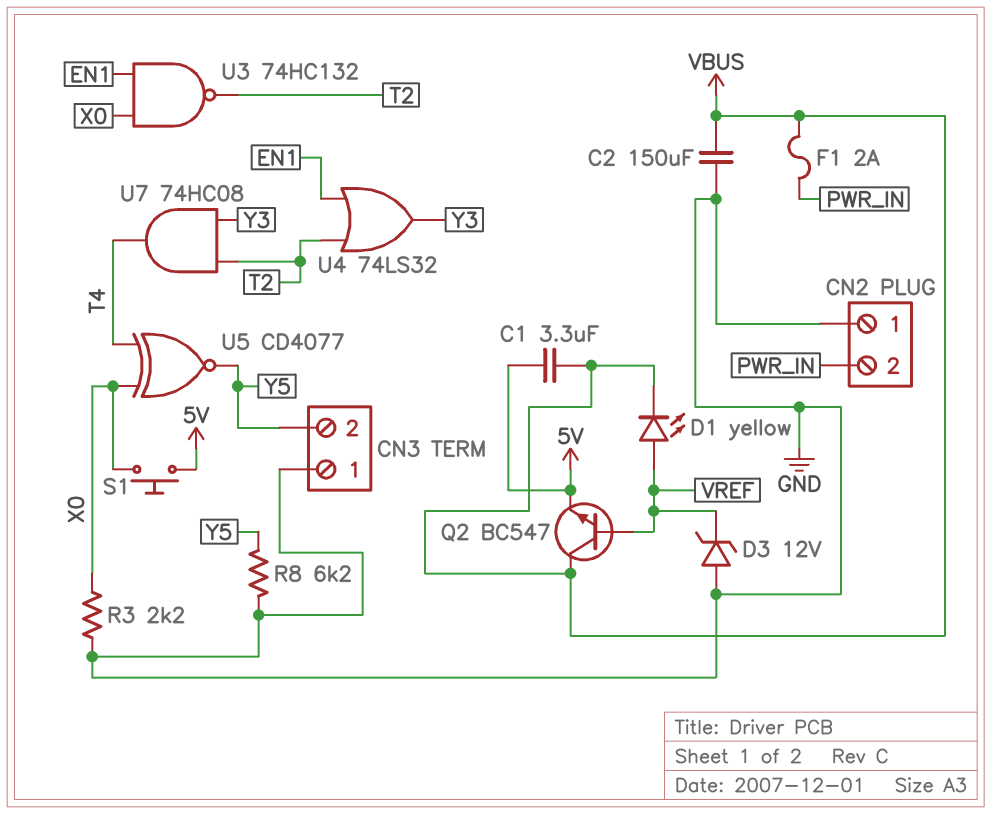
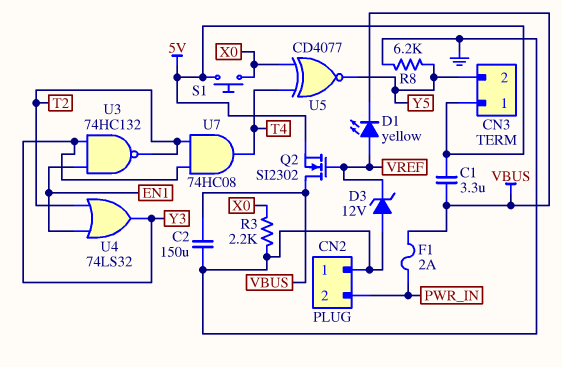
CN3 pin 1: GND -> 5V
Q2: NPN BC547 (B VREF, C VBUS, E 5V) -> NMOS SI2302 (G VREF, D VBUS, S 5V)
U3: NAND 74HC132 (in EN1, in X0, out T2) -> NAND 74HC132 (in EN1, in Y3, out T2)

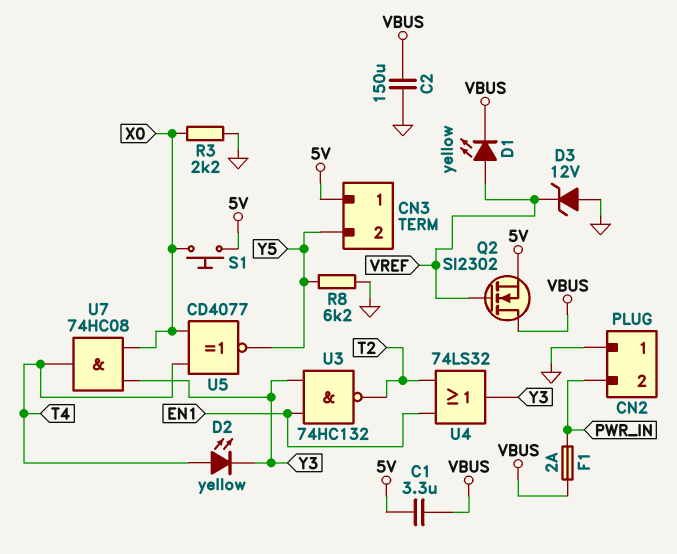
D2: none -> LED yellow (A T4, K Y3)
U7: AND 74HC08 (in T2, in Y3, out T4) -> AND 74HC08 (in X0, in Y3, out T4)

